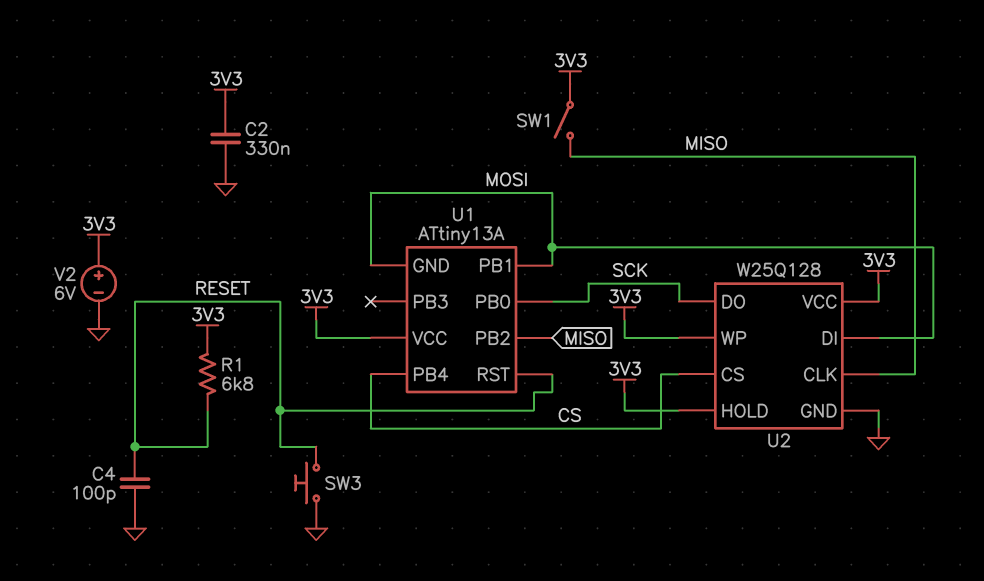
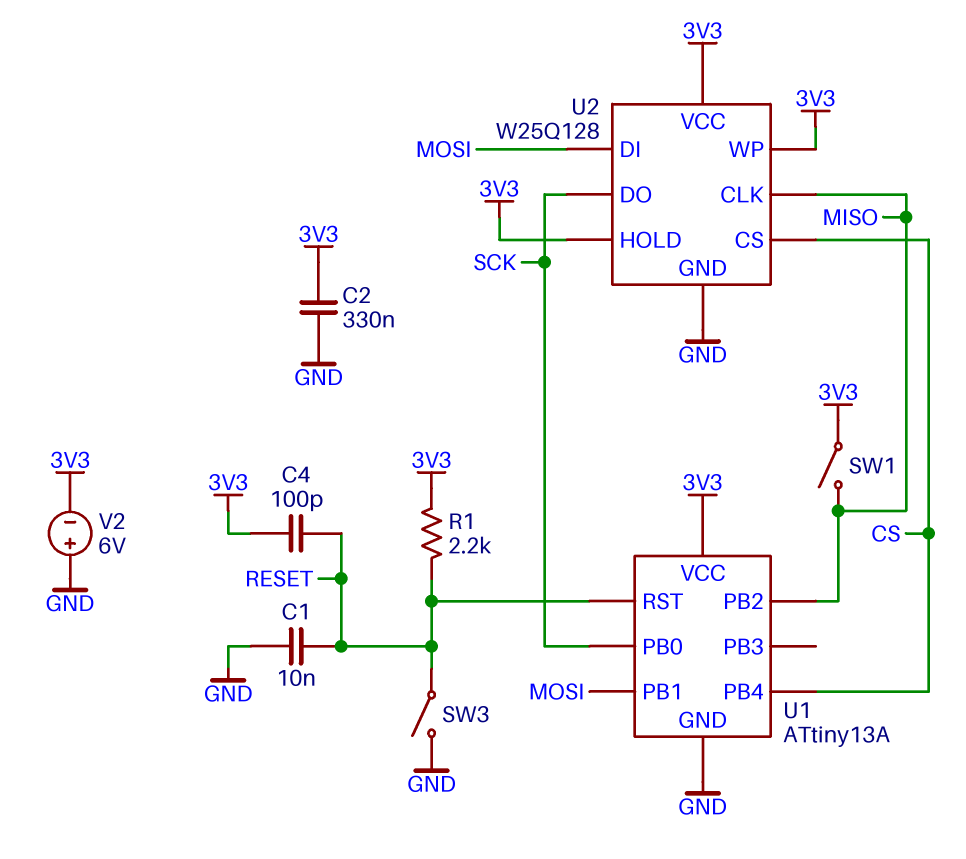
C1: none -> 10nF (GND, RESET)
C4: 100pF (GND, RESET) -> 100pF (3V3, RESET)
R1: 6.8k (3V3, RESET) -> 2.2k (3V3, RESET)
SW3: button (GND, RESET) -> switch (GND, RESET)
U1 pin GND: MOSI -> GND
V2: 6V (plus 3V3, minus GND) -> 6V (plus GND, minus 3V3)

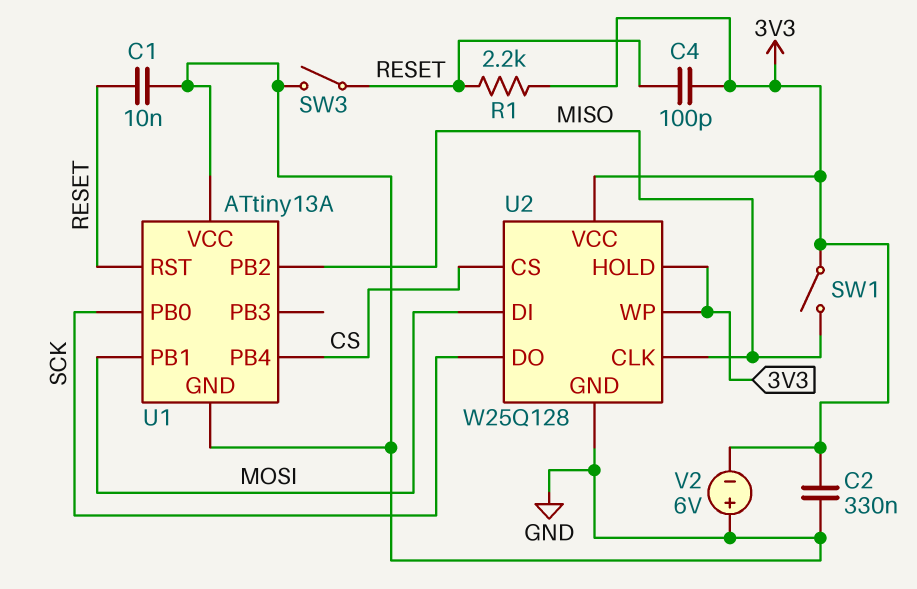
U1 pin VCC: 3V3 -> GND

